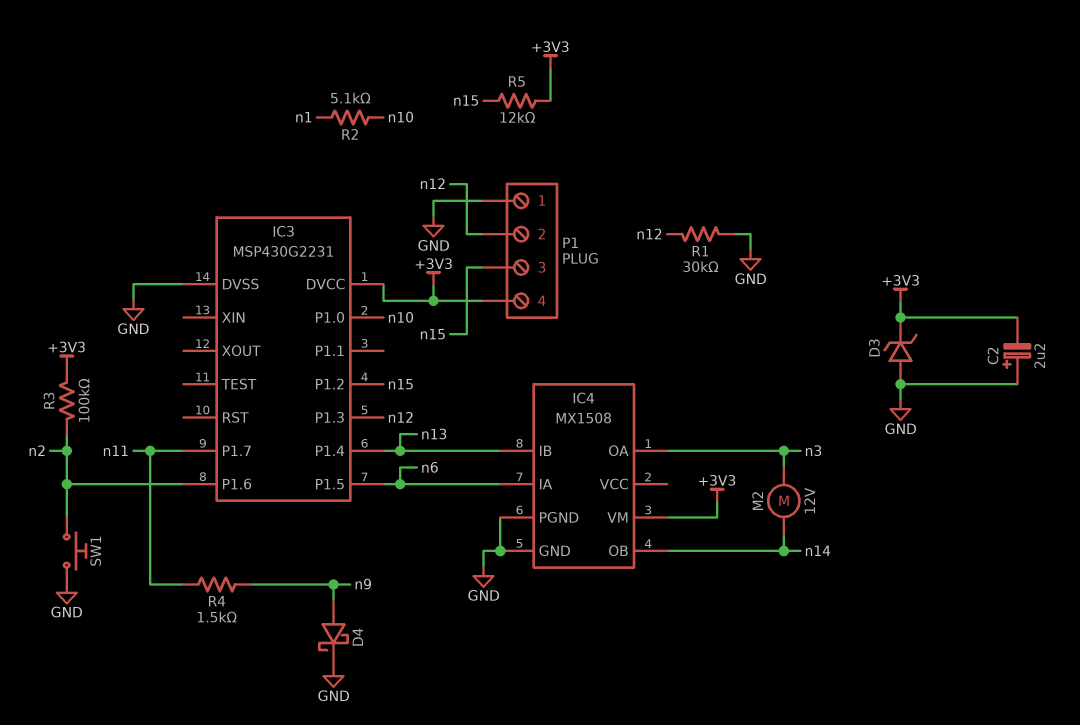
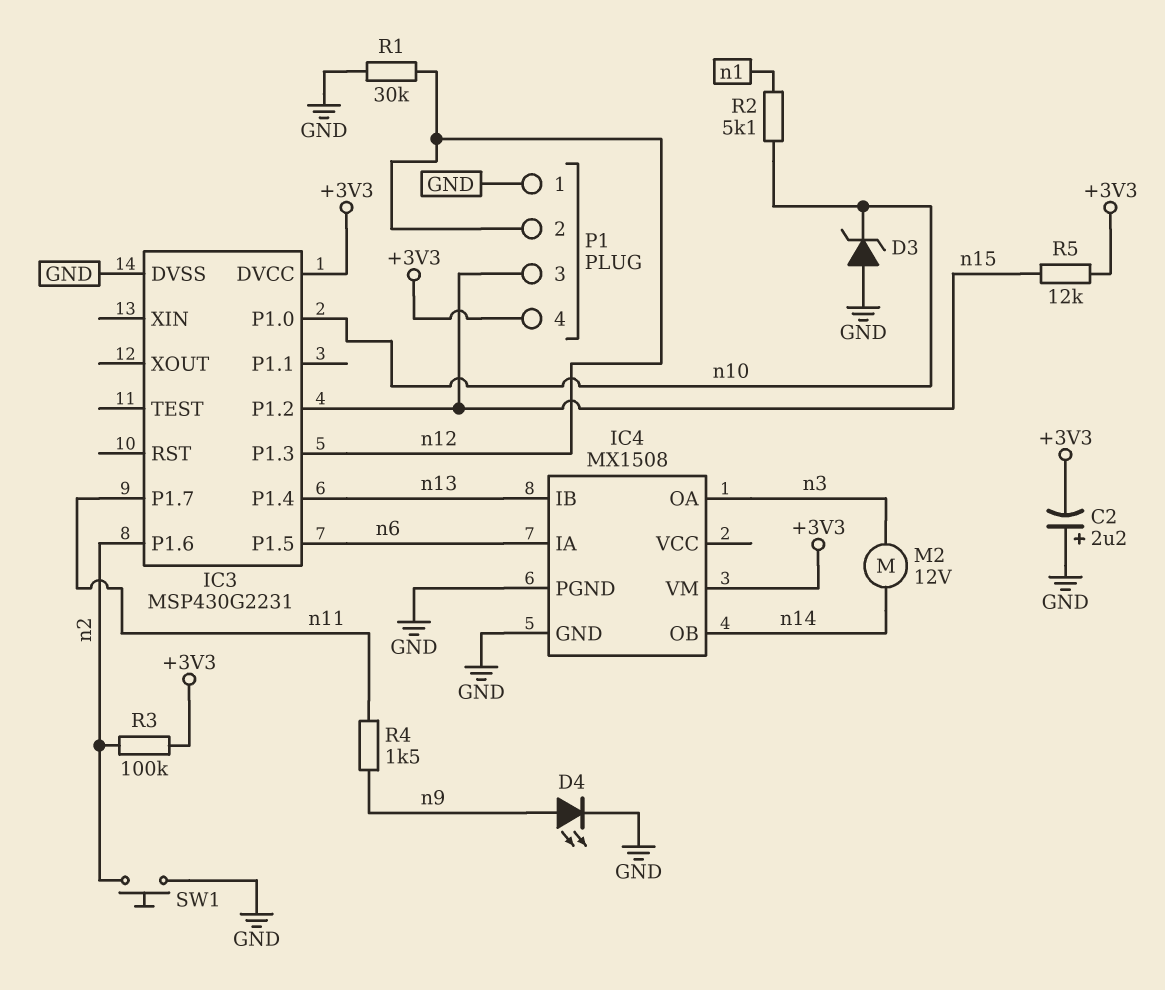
D3: zener (A GND, K +3V3) -> zener (A GND, K n10)
D4: schottky (A n9, K GND) -> LED (A n9, K GND)

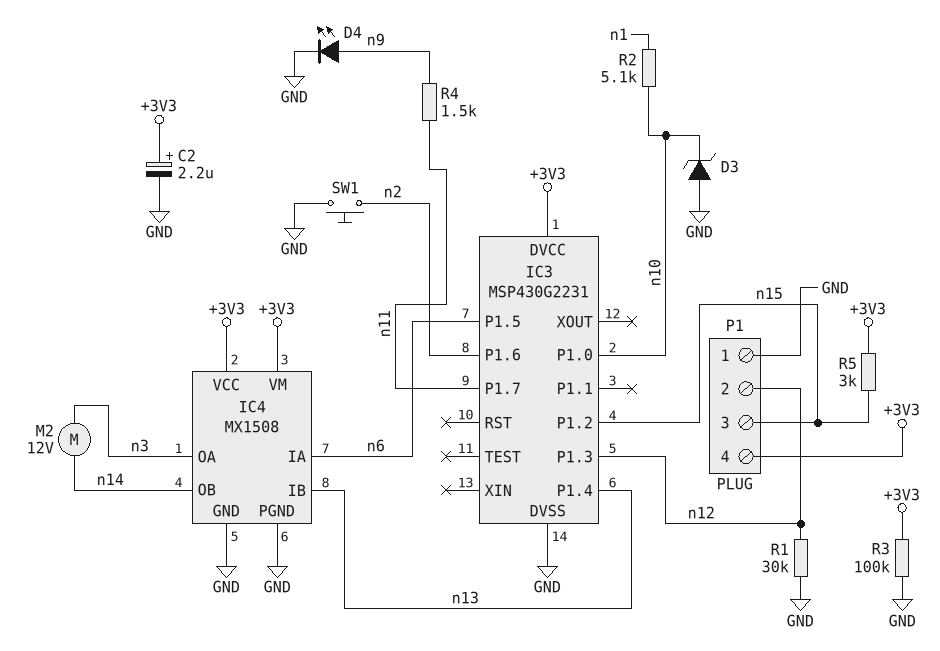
C2: 2.2uF (plus GND, minus +3V3) -> 2.2uF (plus +3V3, minus GND)
IC4 pin VCC: none -> +3V3
R3: 100k (+3V3, n2) -> 100k (+3V3, GND)
R5: 12k (+3V3, n15) -> 3k (+3V3, n15)

